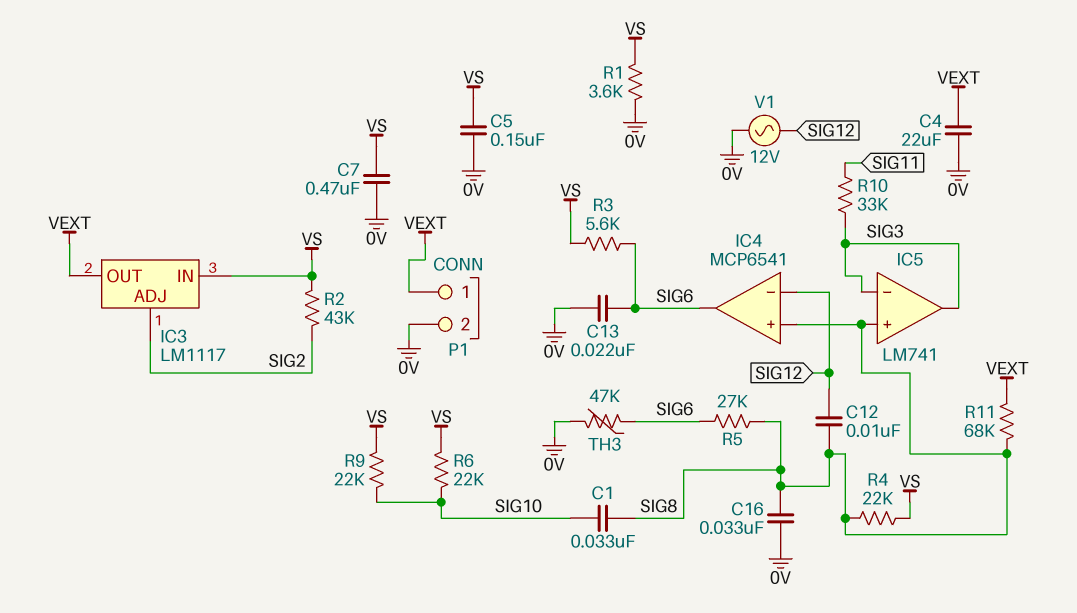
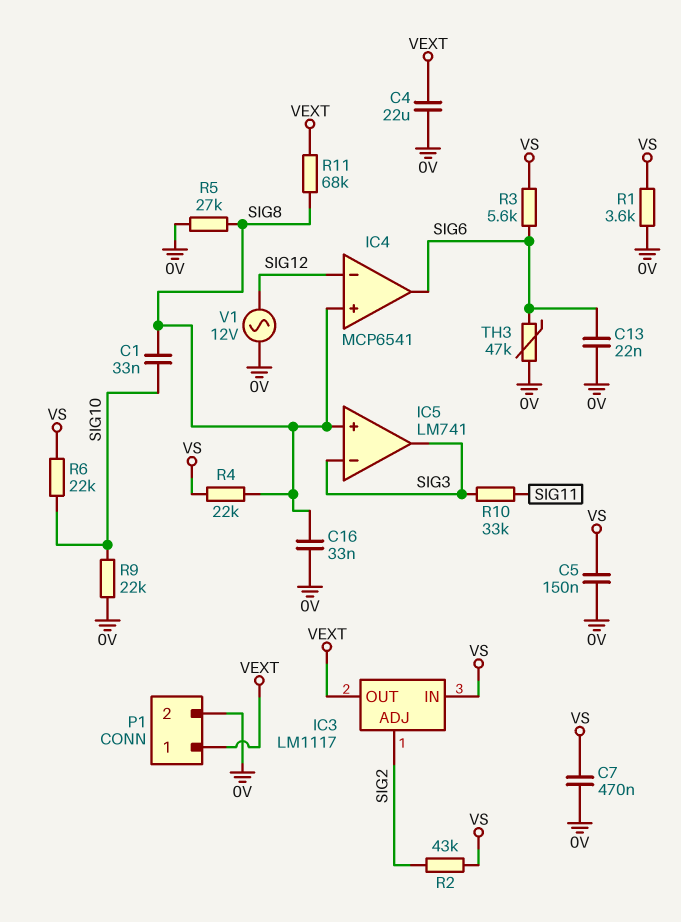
C12: 10nF (SIG8, SIG12) -> none
R5: 27k (SIG6, SIG8) -> 27k (0V, SIG8)
R9: 22k (SIG10, VS) -> 22k (0V, SIG10)

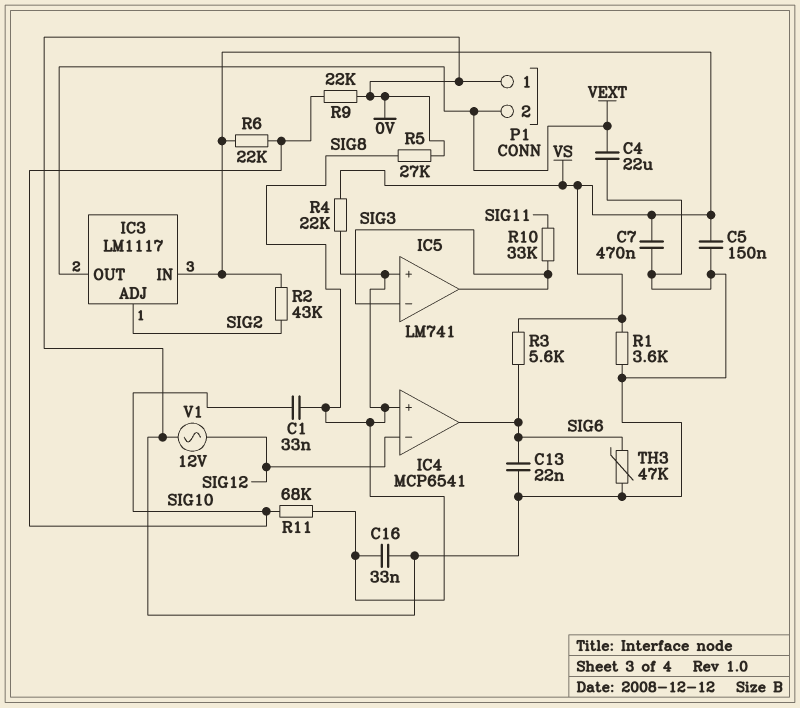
P1 pin 1: VEXT -> 0V
P1 pin 2: 0V -> VEXT
R11: 68k (SIG8, VEXT) -> 68k (SIG8, SIG10)

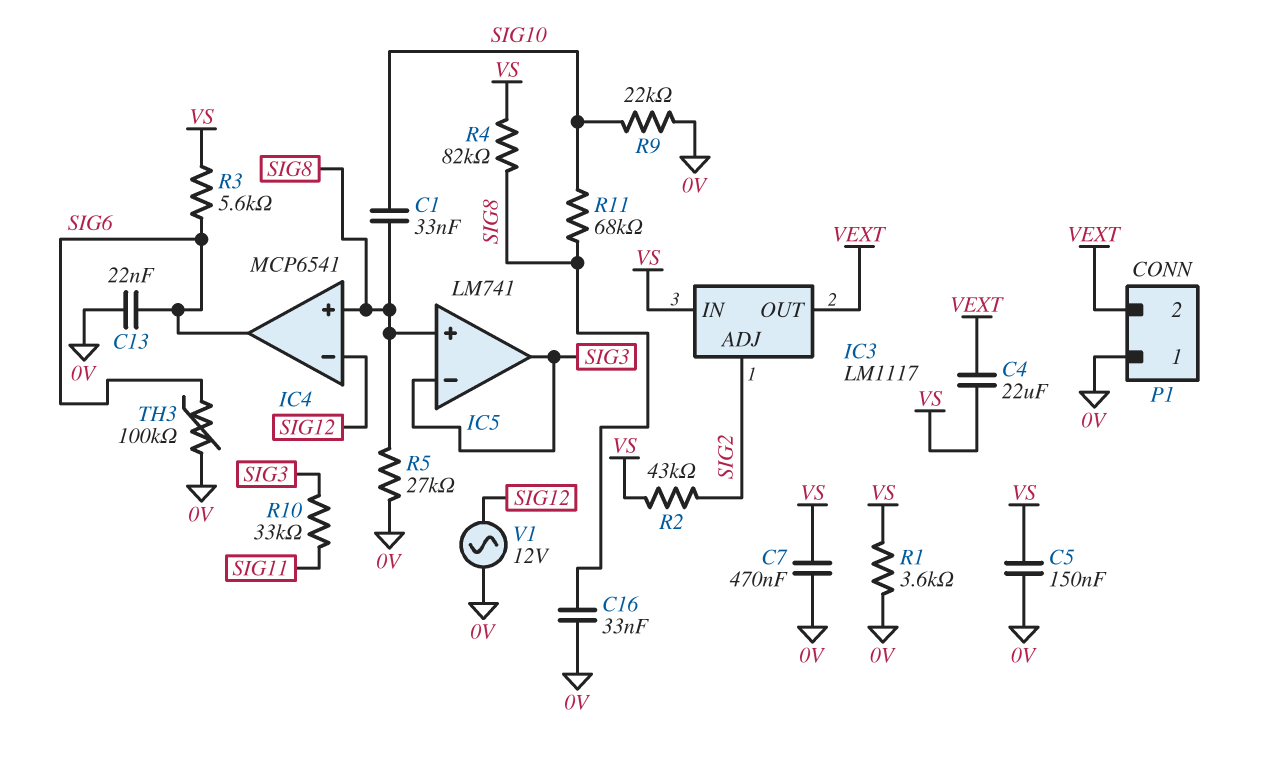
C4: 22uF (0V, VEXT) -> 22uF (VEXT, VS)
R4: 22k (SIG8, VS) -> 82k (SIG8, VS)
R6: 22k (SIG10, VS) -> none
TH3: 47k (0V, SIG6) -> 100k (0V, SIG6)

